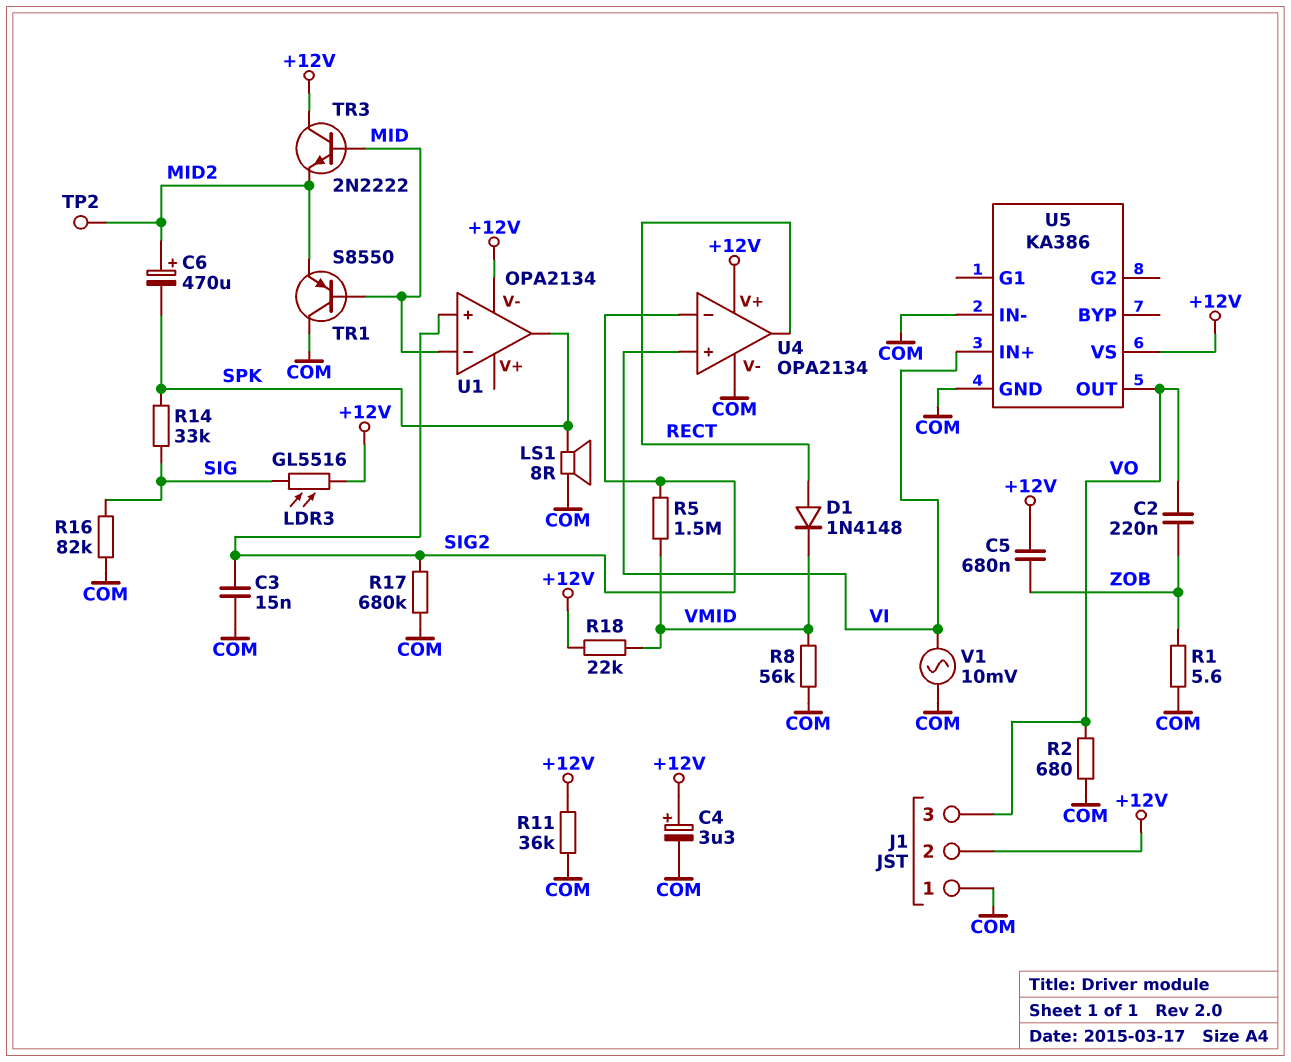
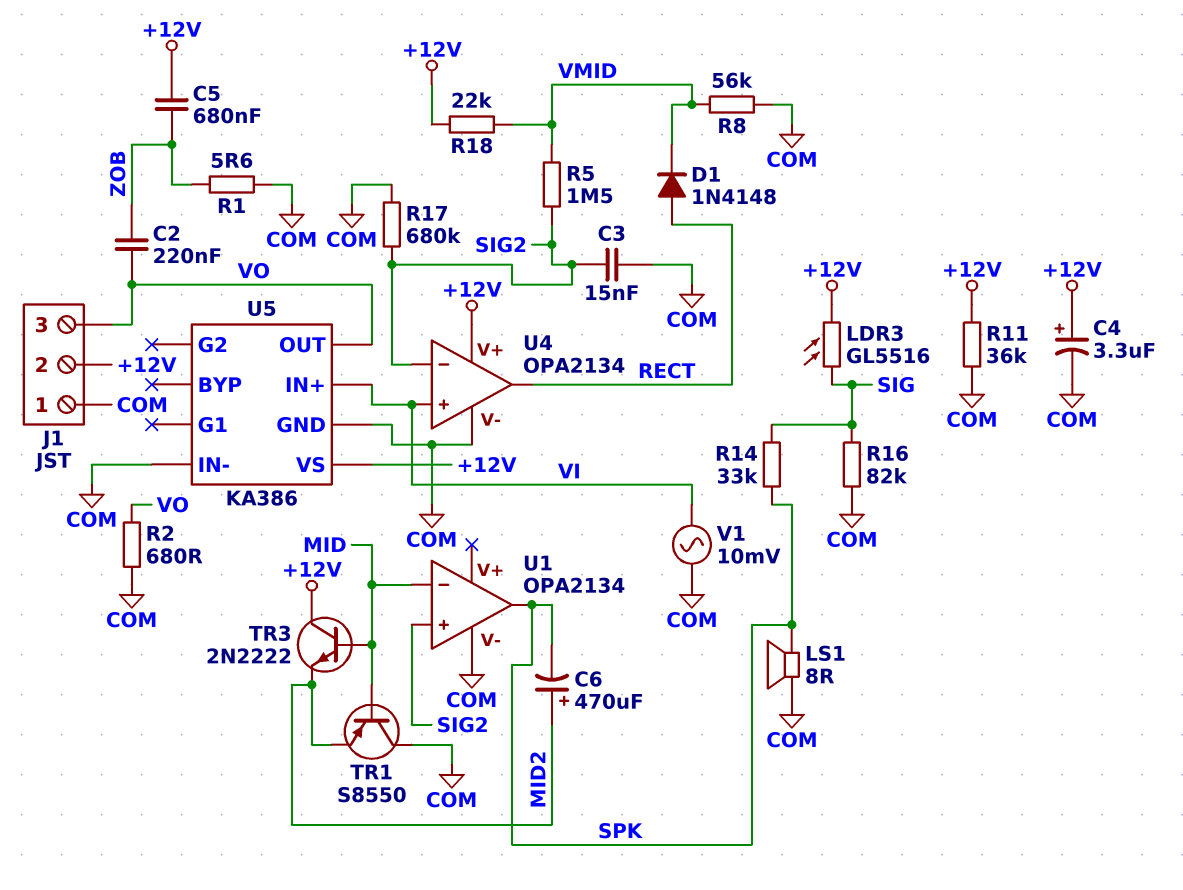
TP2: test point (MID2) -> none
U1 pin V-: +12V -> COM

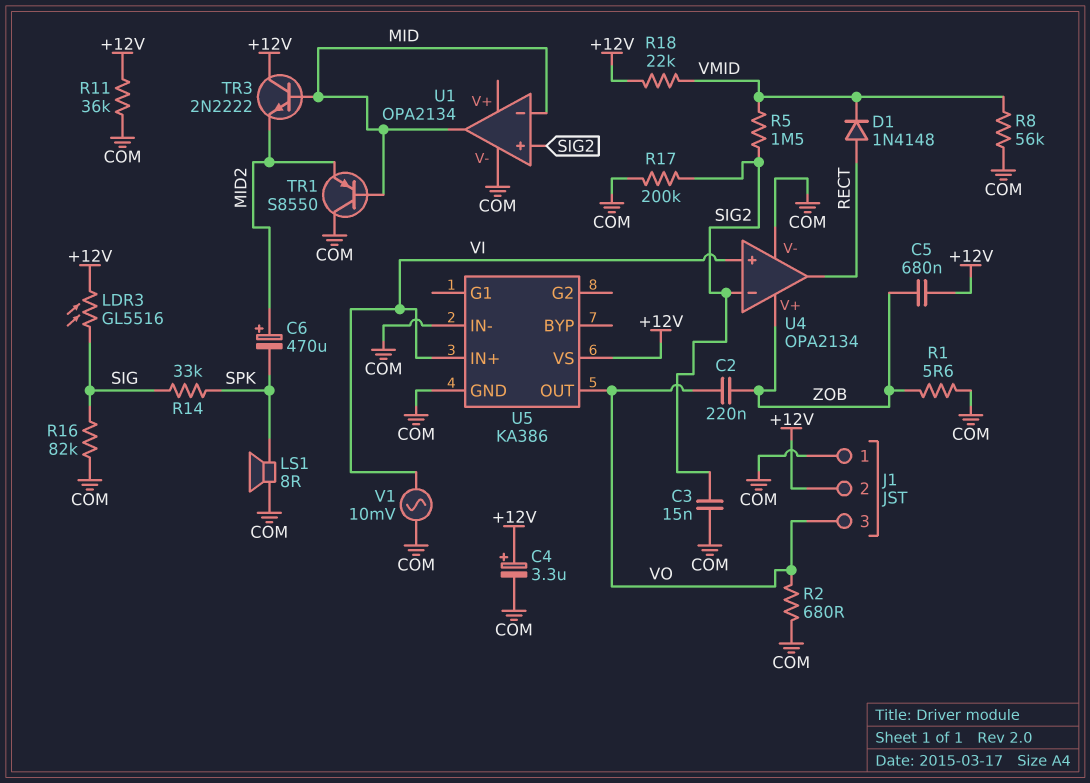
R17: 680k (COM, SIG2) -> 200k (COM, SIG2)
U1 pin out: SPK -> MID
U4 pin V+: +12V -> ZOB

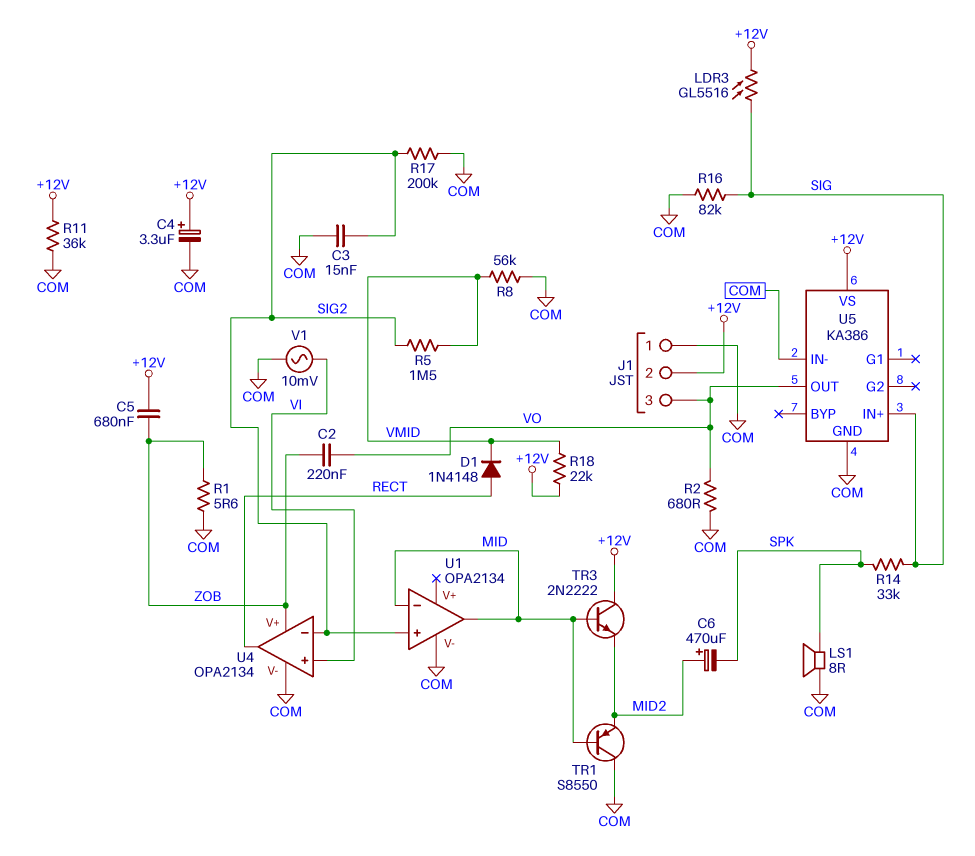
U5 pin IN+: VI -> SIG

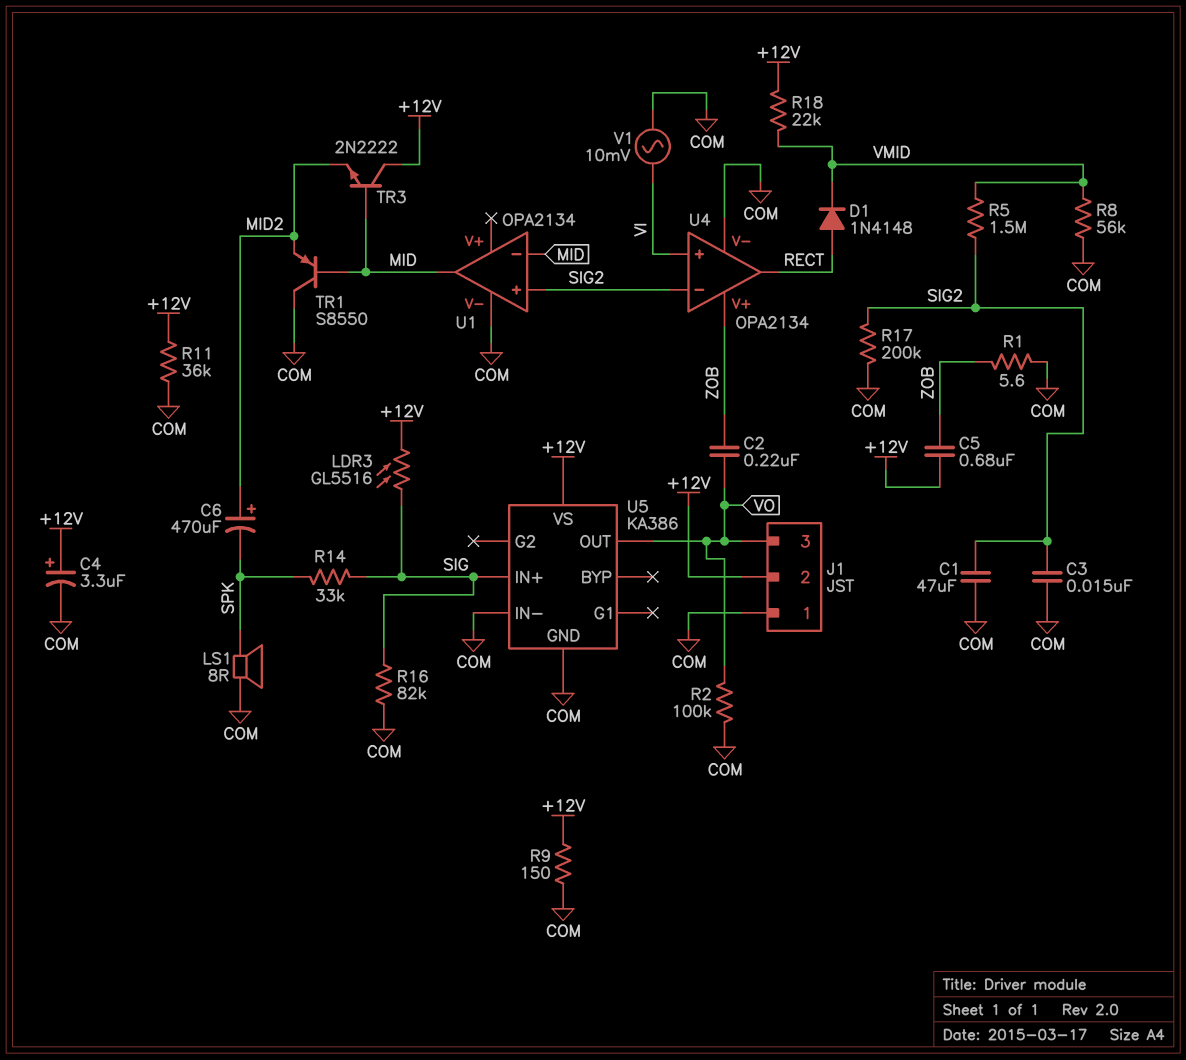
C1: none -> 47uF (COM, SIG2)
R2: 680 (COM, VO) -> 100k (COM, VO)
R9: none -> 150 (+12V, COM)

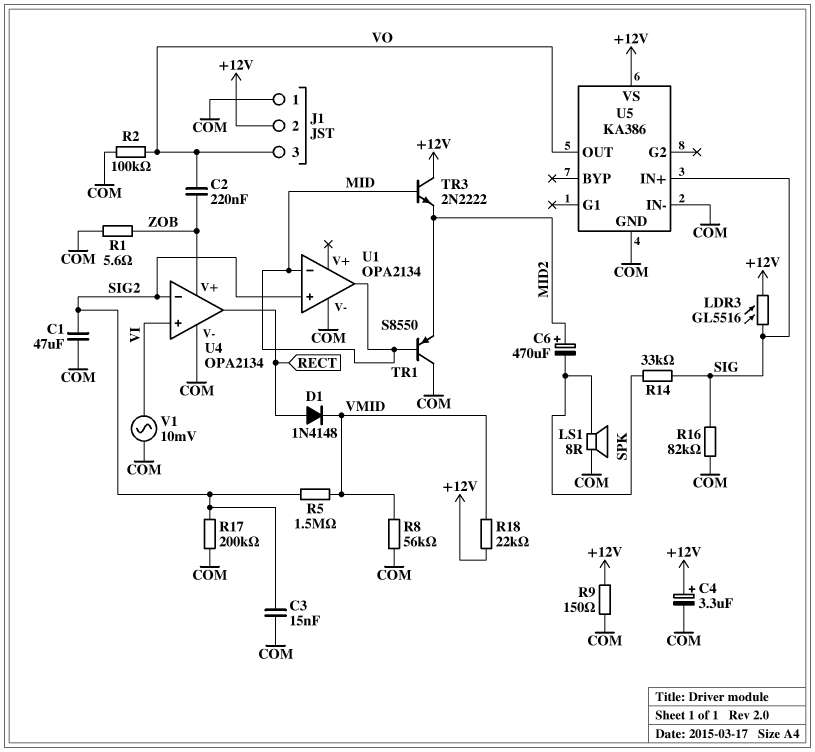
C5: 680nF (+12V, ZOB) -> none
R11: 36k (+12V, COM) -> none

